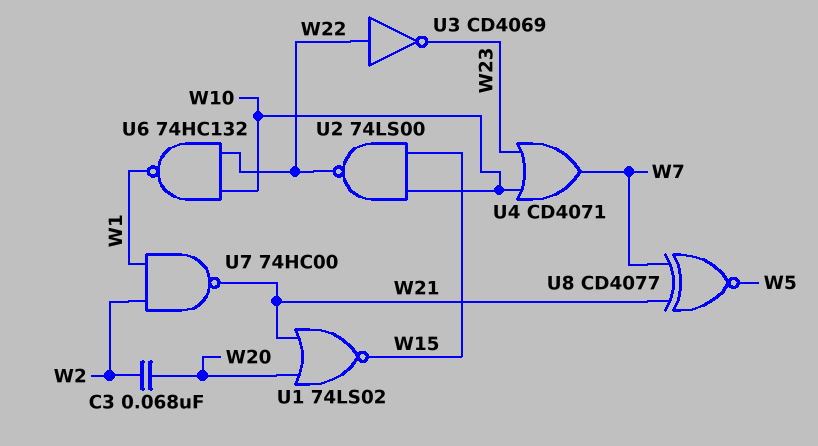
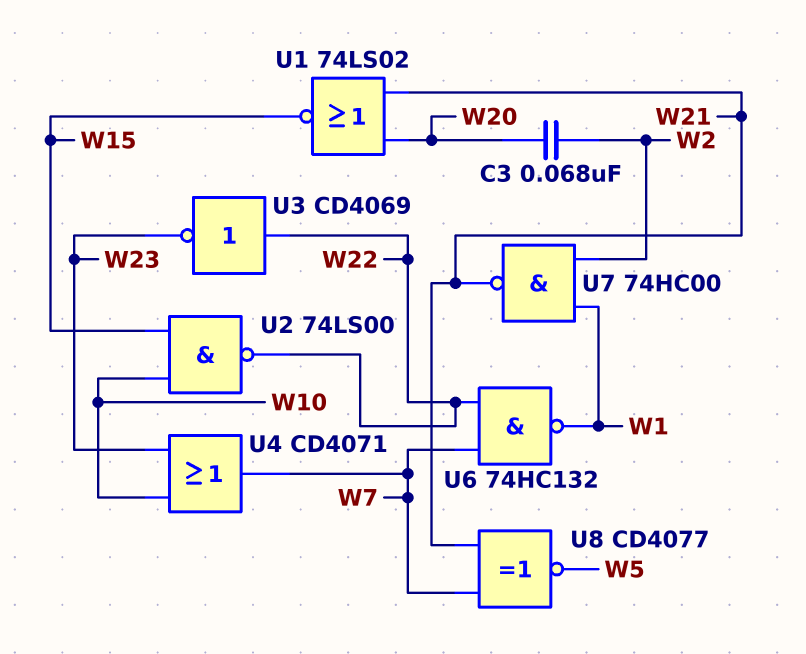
U6: NAND 74HC132 (in W10, in W22, out W1) -> NAND 74HC132 (in W7, in W22, out W1)

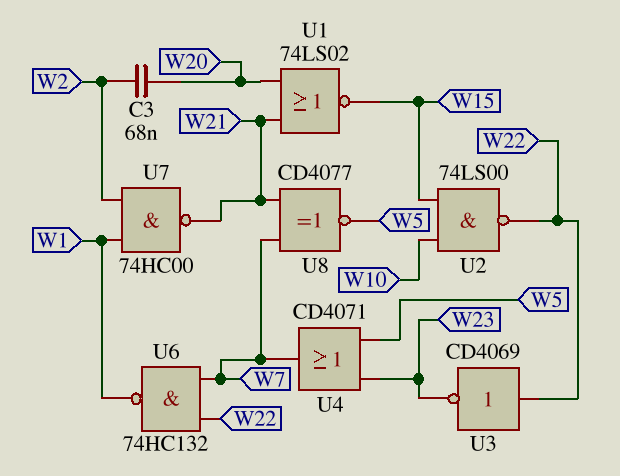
U4: OR CD4071 (in W10, in W23, out W7) -> OR CD4071 (in W5, in W23, out W7)

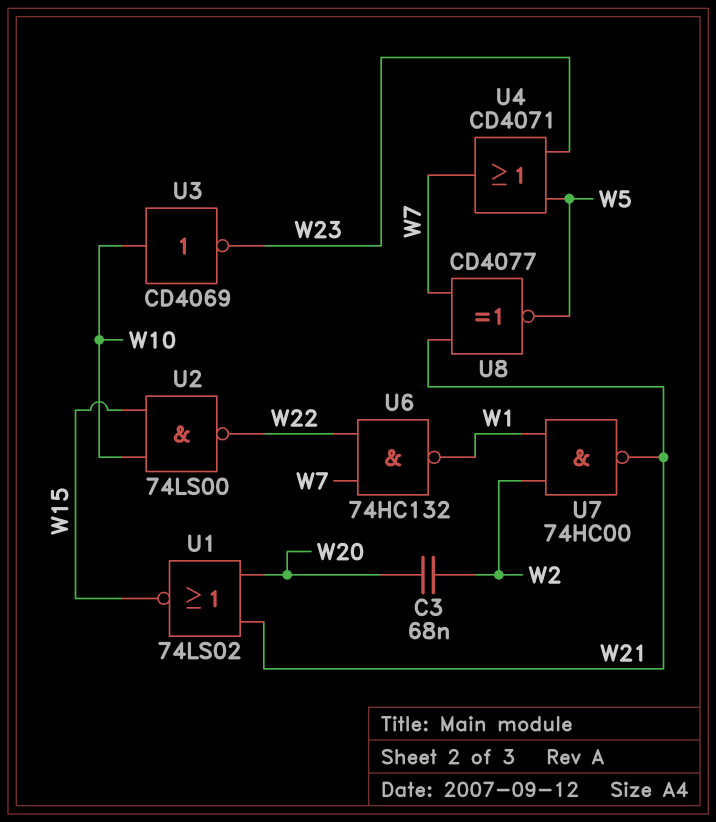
U3: NOT CD4069 (in W22, out W23) -> NOT CD4069 (in W10, out W23)

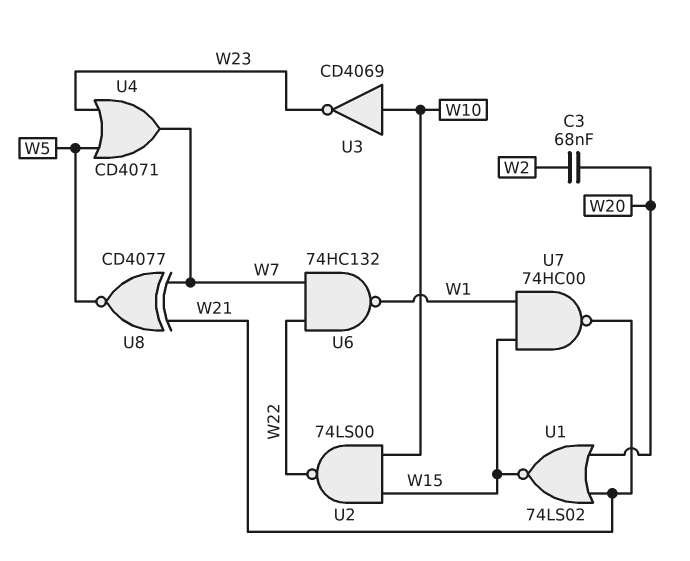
U7: NAND 74HC00 (in W1, in W2, out W21) -> NAND 74HC00 (in W1, in W15, out W21)

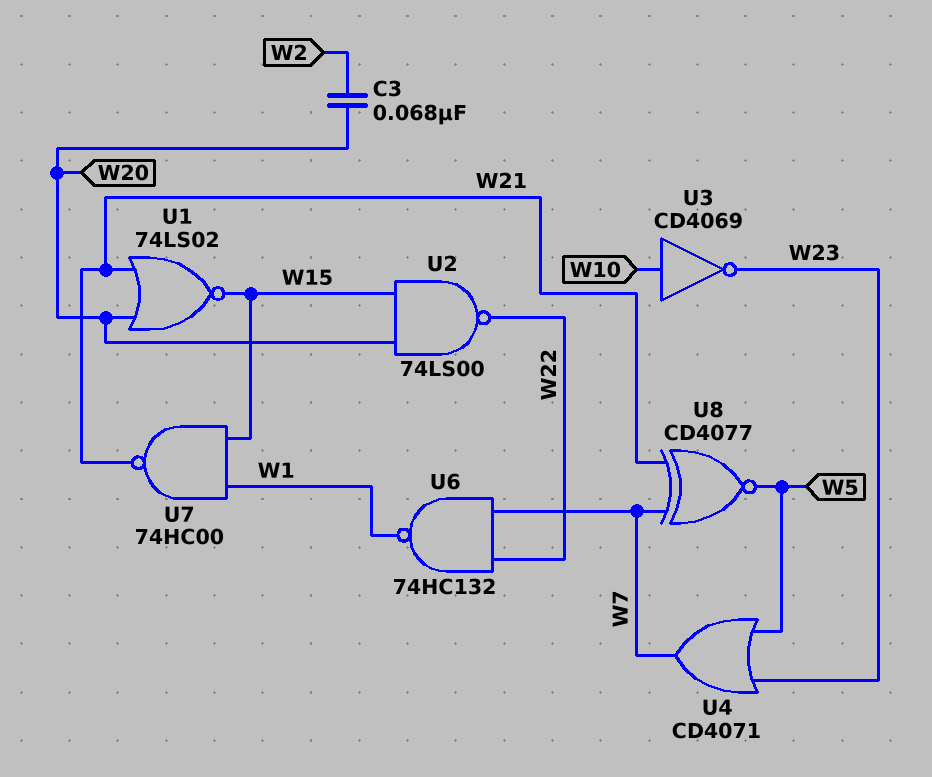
U2: NAND 74LS00 (in W10, in W15, out W22) -> NAND 74LS00 (in W15, in W20, out W22)

